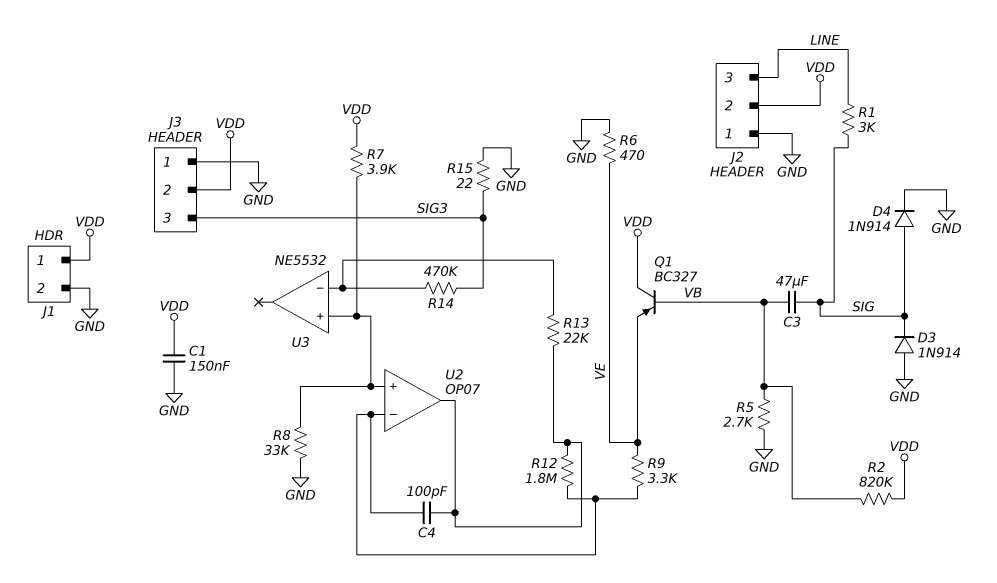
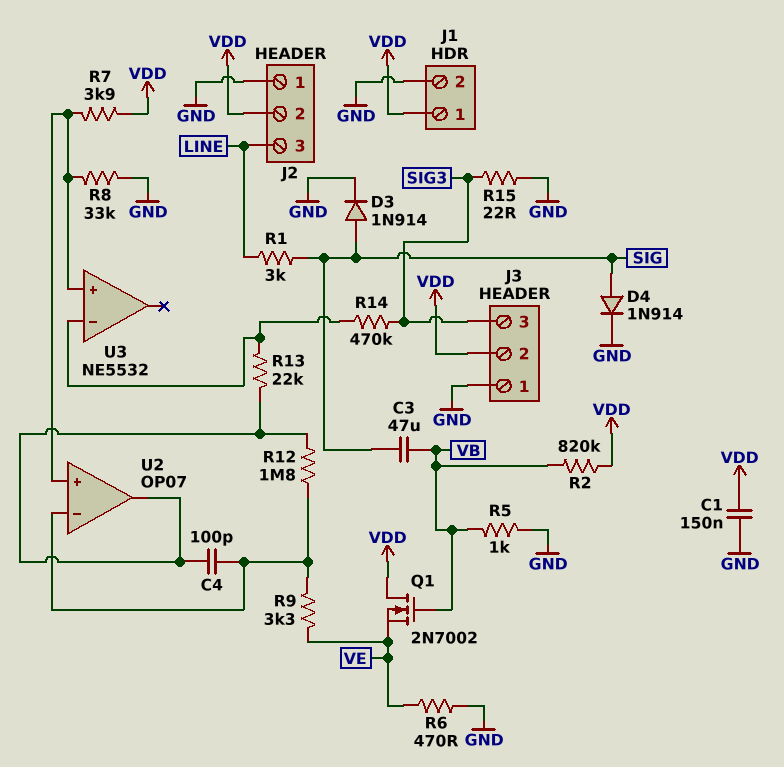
D3: diode 1N914 (A GND, K SIG) -> diode 1N914 (A SIG, K GND)
Q1: PNP BC327 (B VB, C VDD, E VE) -> NMOS 2N7002 (G VB, D VDD, S VE)
R5: 2.7k (GND, VB) -> 1k (GND, VB)

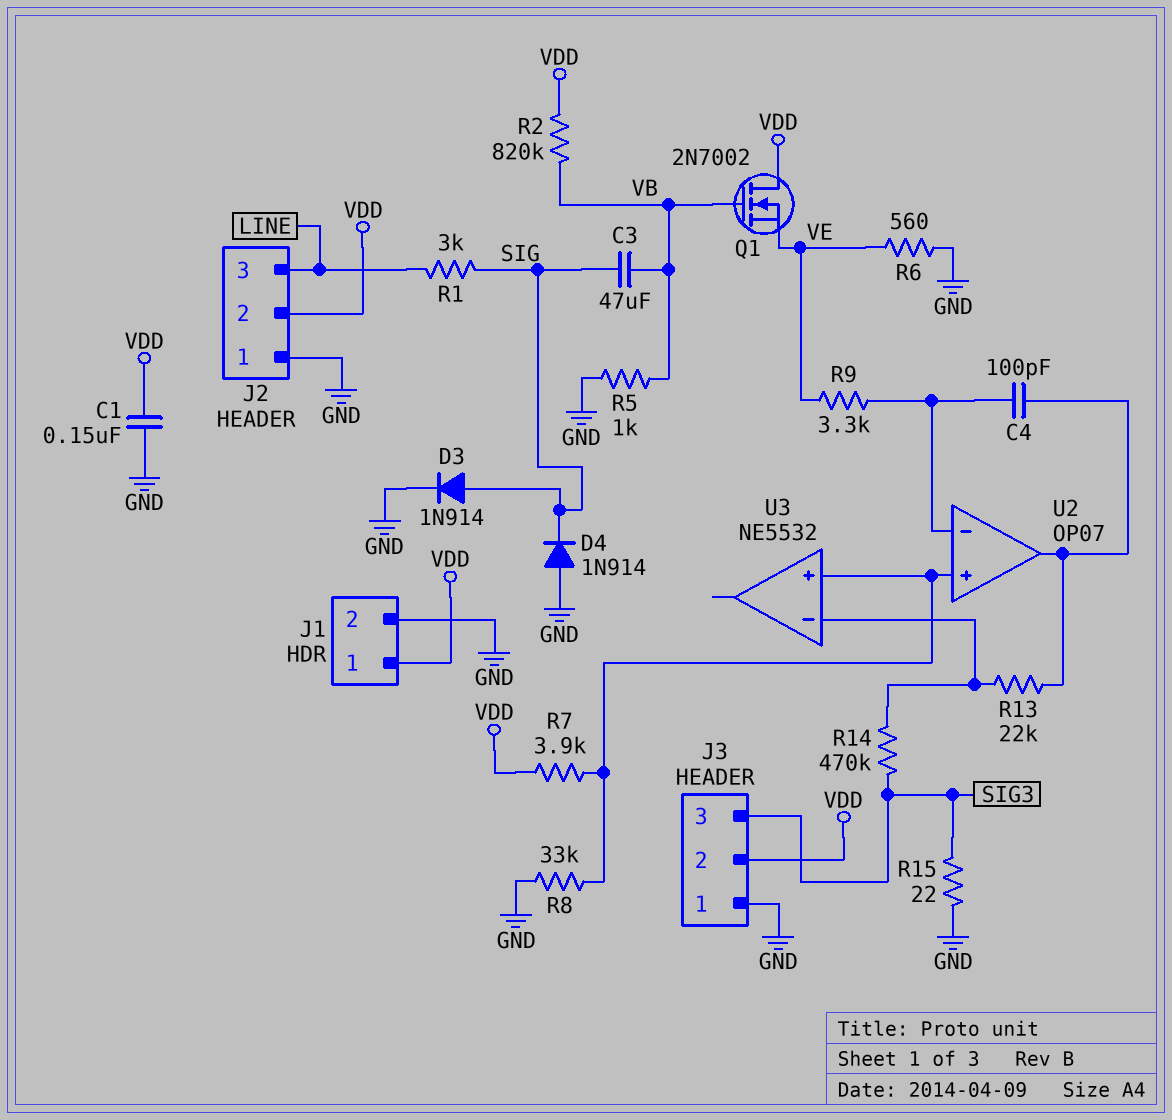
D4: diode 1N914 (A SIG, K GND) -> diode 1N914 (A GND, K SIG)
R6: 470 (GND, VE) -> 560 (GND, VE)
R12: 1.8M (U2/in-, U2/out) -> none

